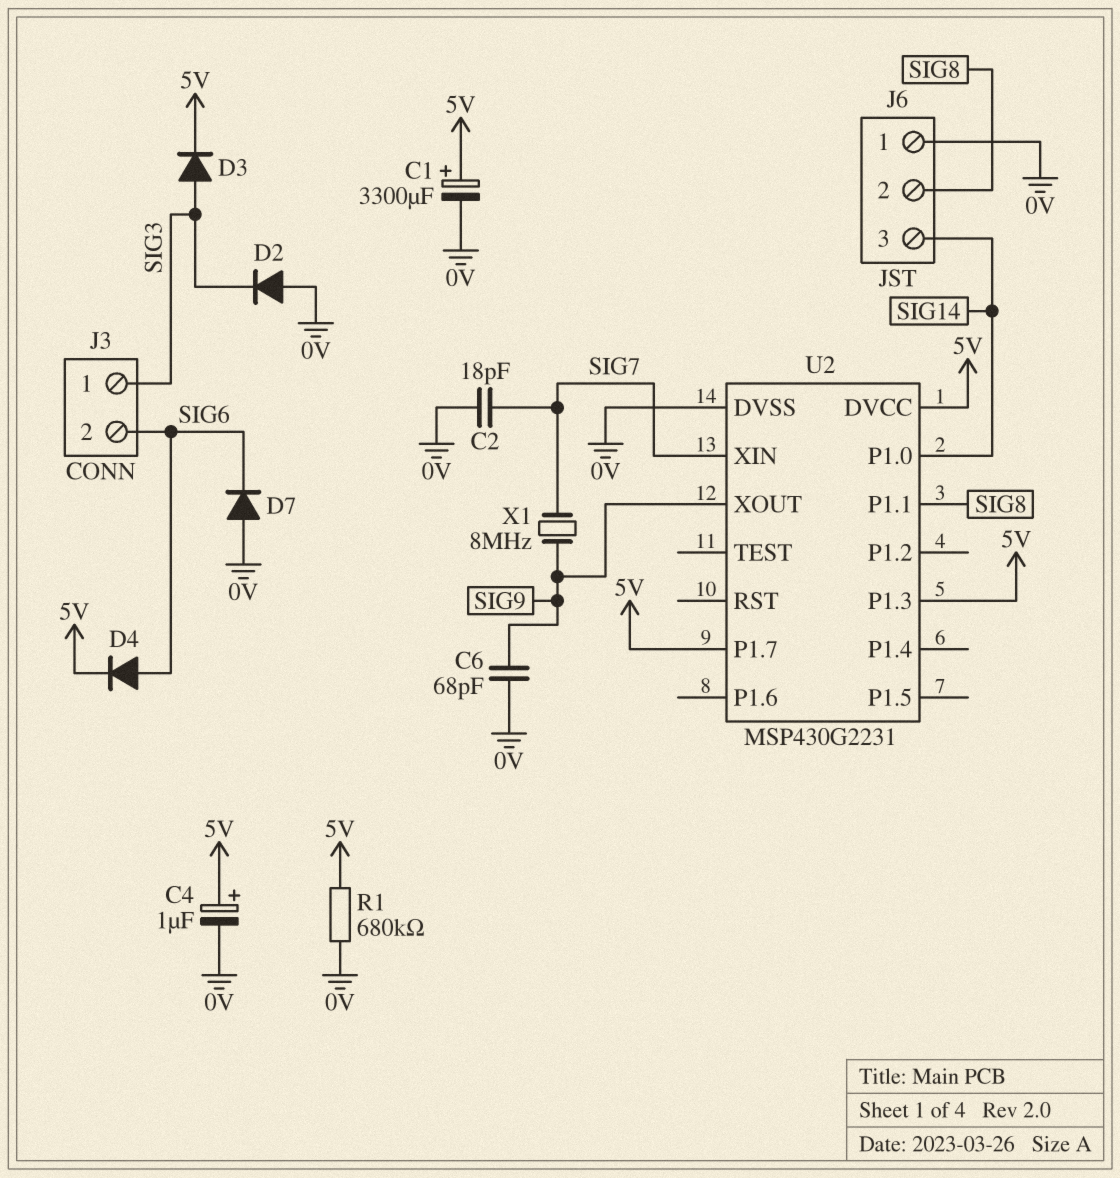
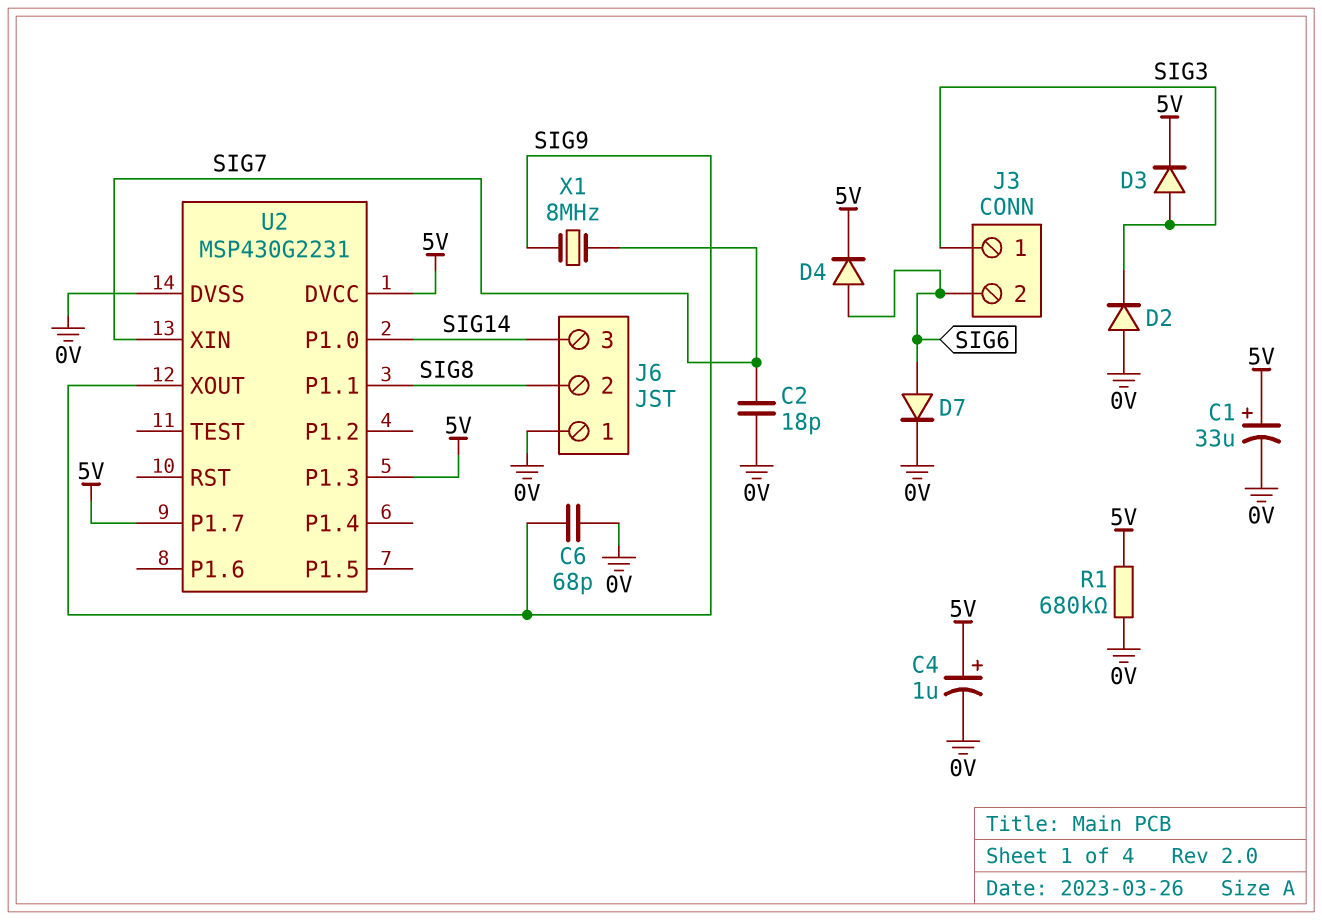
C1: 3300uF (plus 5V, minus 0V) -> 33uF (plus 5V, minus 0V)
D7: diode (A 0V, K SIG6) -> diode (A SIG6, K 0V)

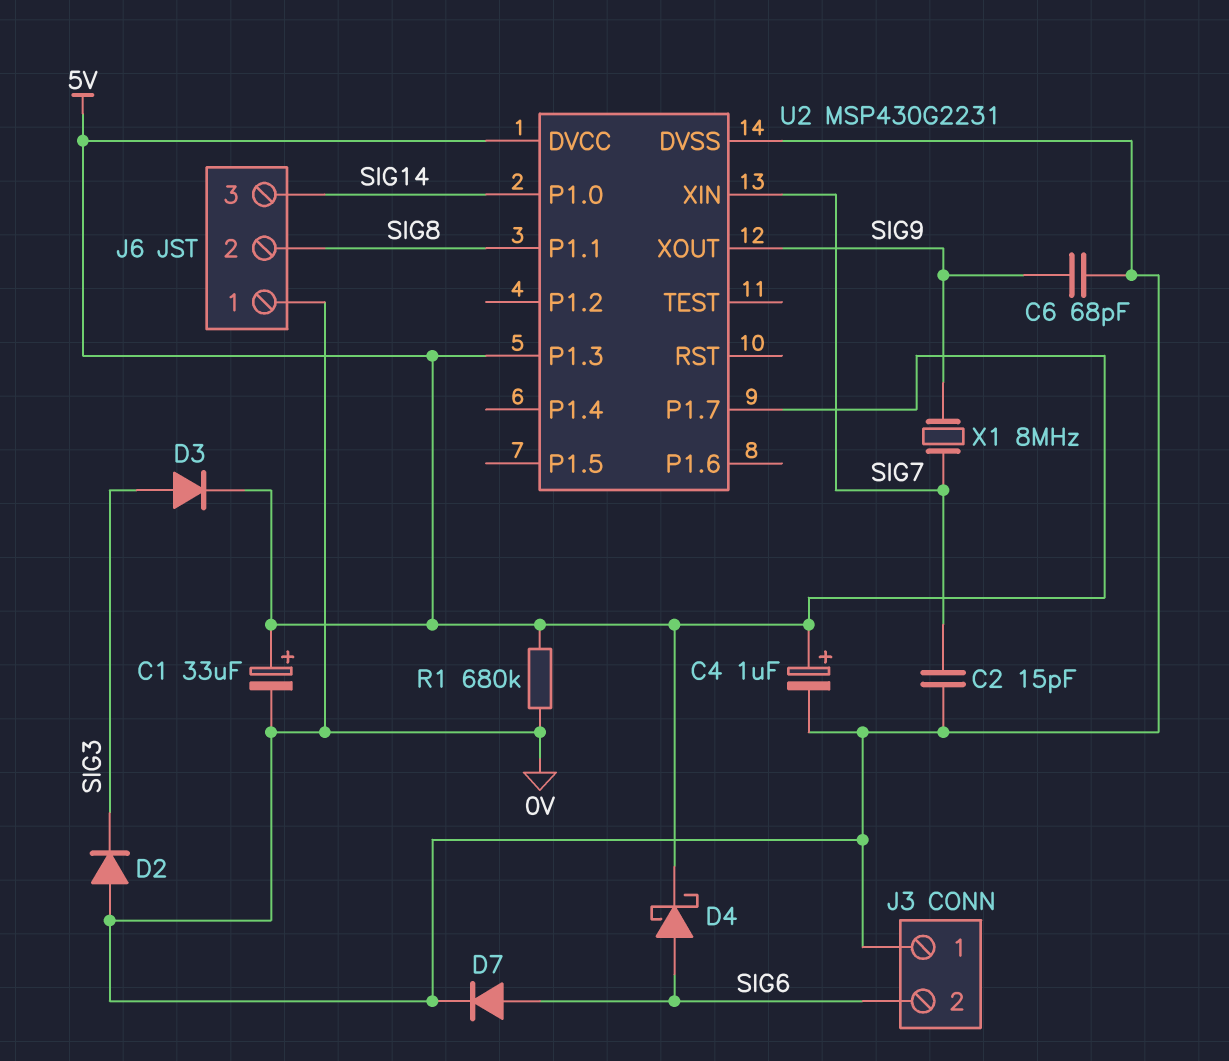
C2: 18pF (0V, SIG7) -> 15pF (0V, SIG7)
D4: diode (A SIG6, K 5V) -> schottky (A SIG6, K 5V)
J3 pin 1: SIG3 -> 0V

